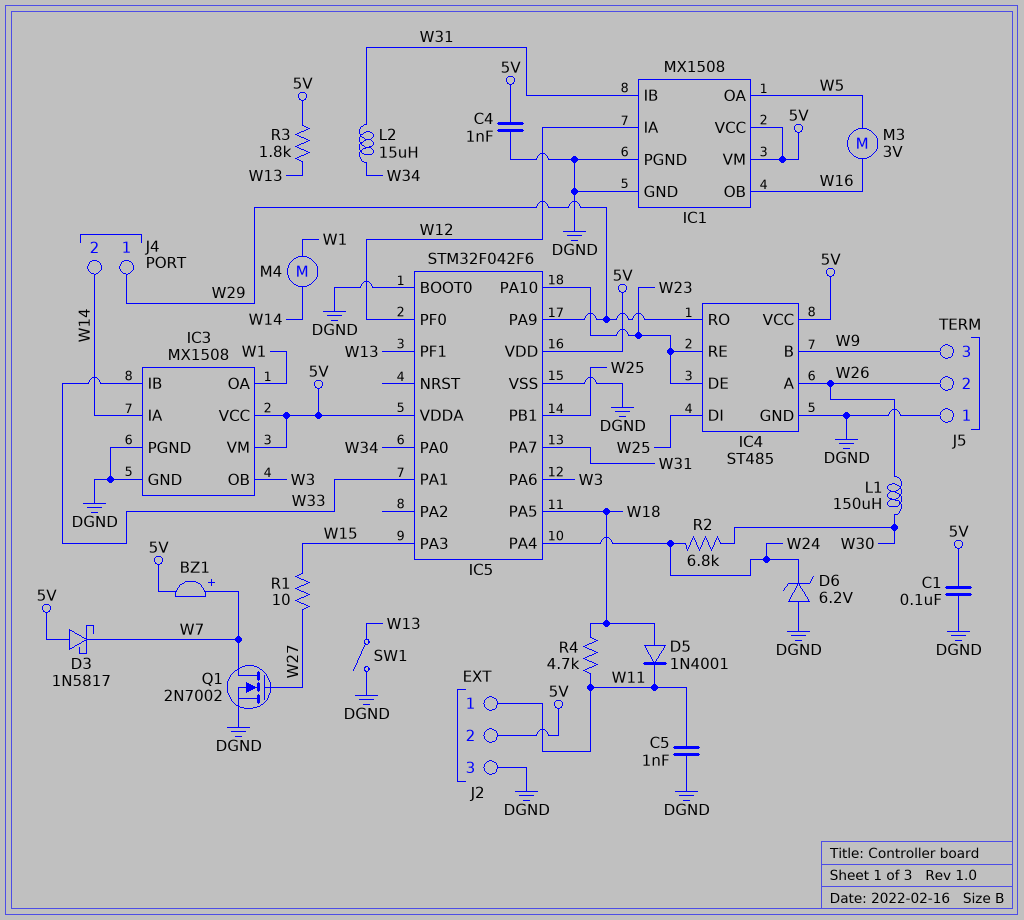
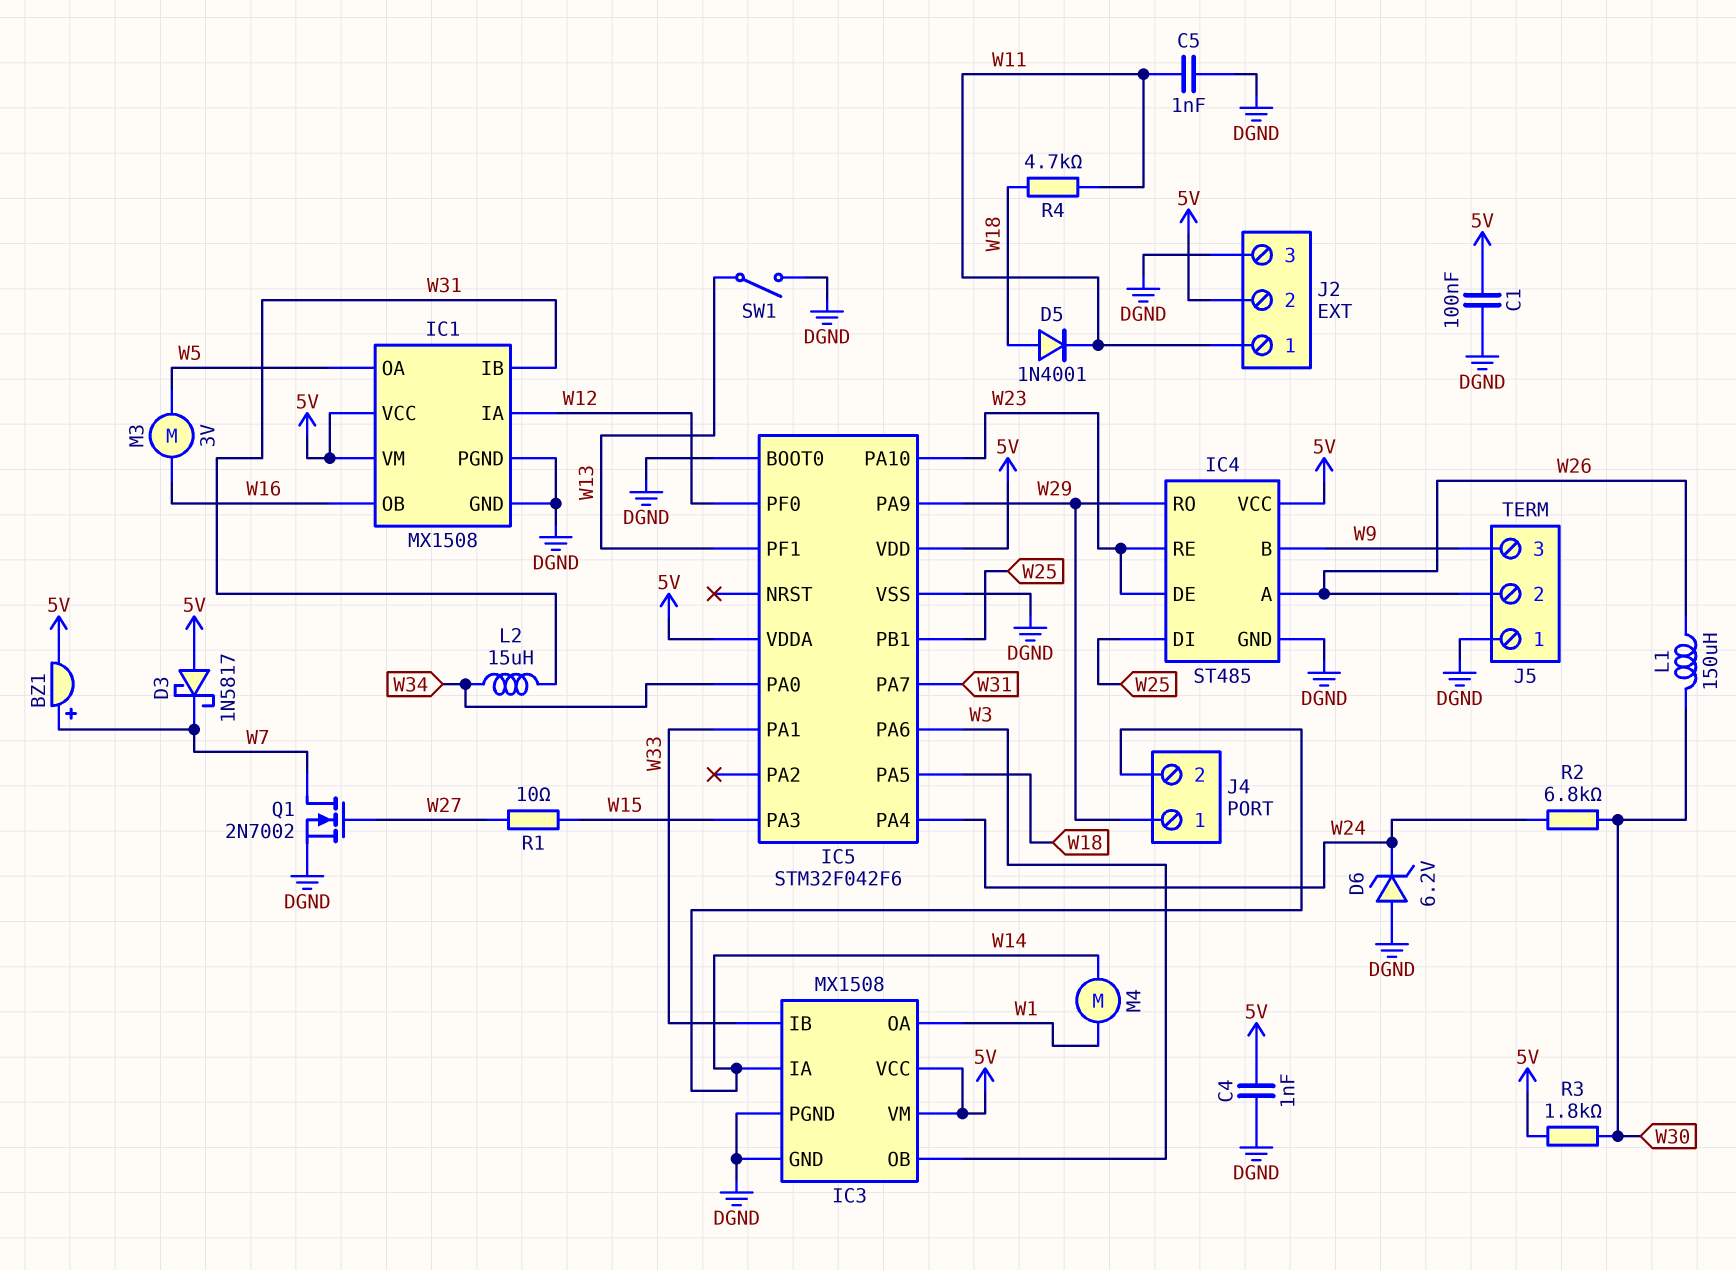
R3: 1.8k (5V, W13) -> 1.8k (5V, W30)

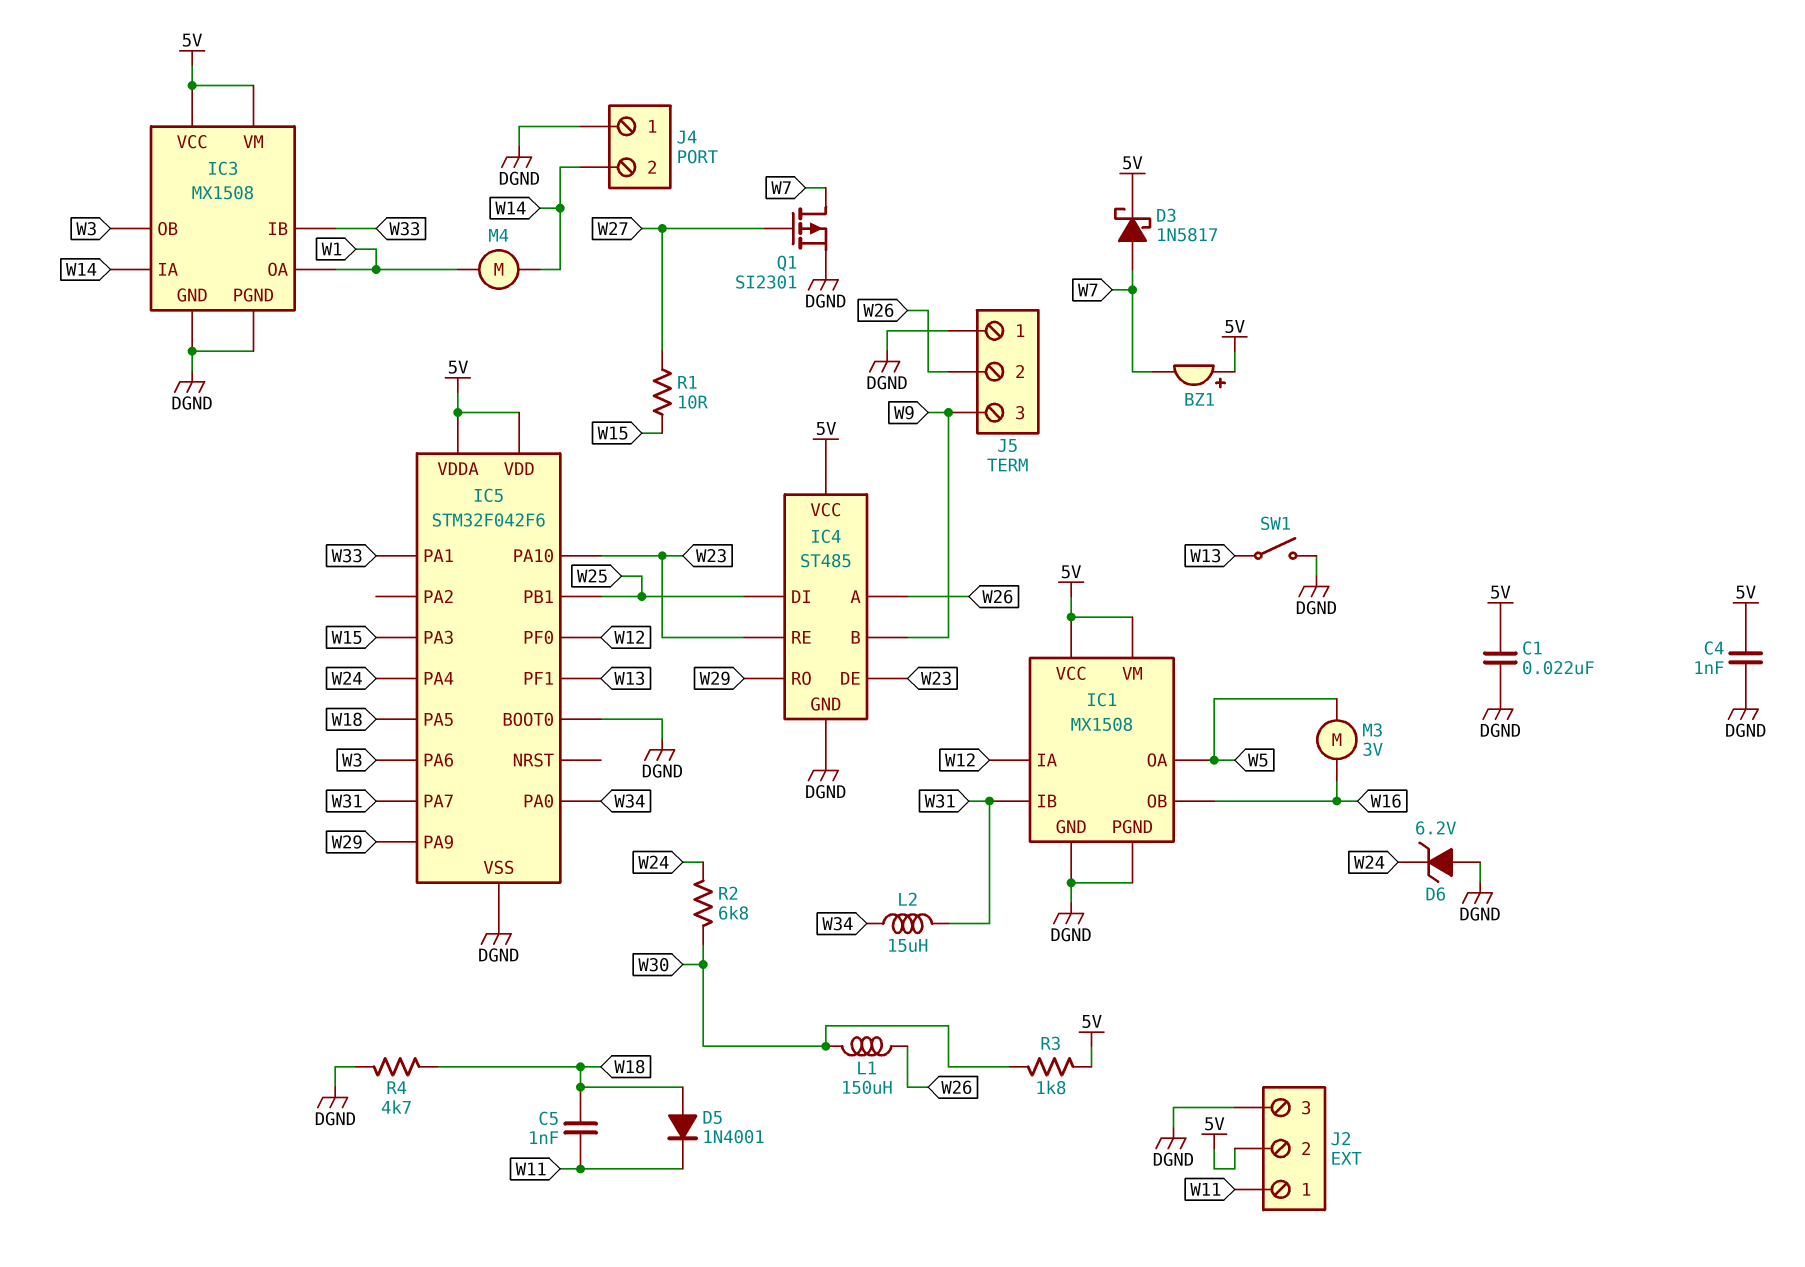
BZ1: buzzer (plus W7, minus 5V) -> buzzer (plus 5V, minus W7)
C1: 100nF (5V, DGND) -> 22nF (5V, DGND)
C5: 1nF (DGND, W11) -> 1nF (W11, W18)
D3: schottky 1N5817 (A 5V, K W7) -> schottky 1N5817 (A W7, K 5V)
J4 pin 1: W29 -> DGND
Q1: NMOS 2N7002 (G W27, D W7, S DGND) -> PMOS SI2301 (G W27, D W7, S DGND)
R4: 4.7k (W11, W18) -> 4.7k (DGND, W18)

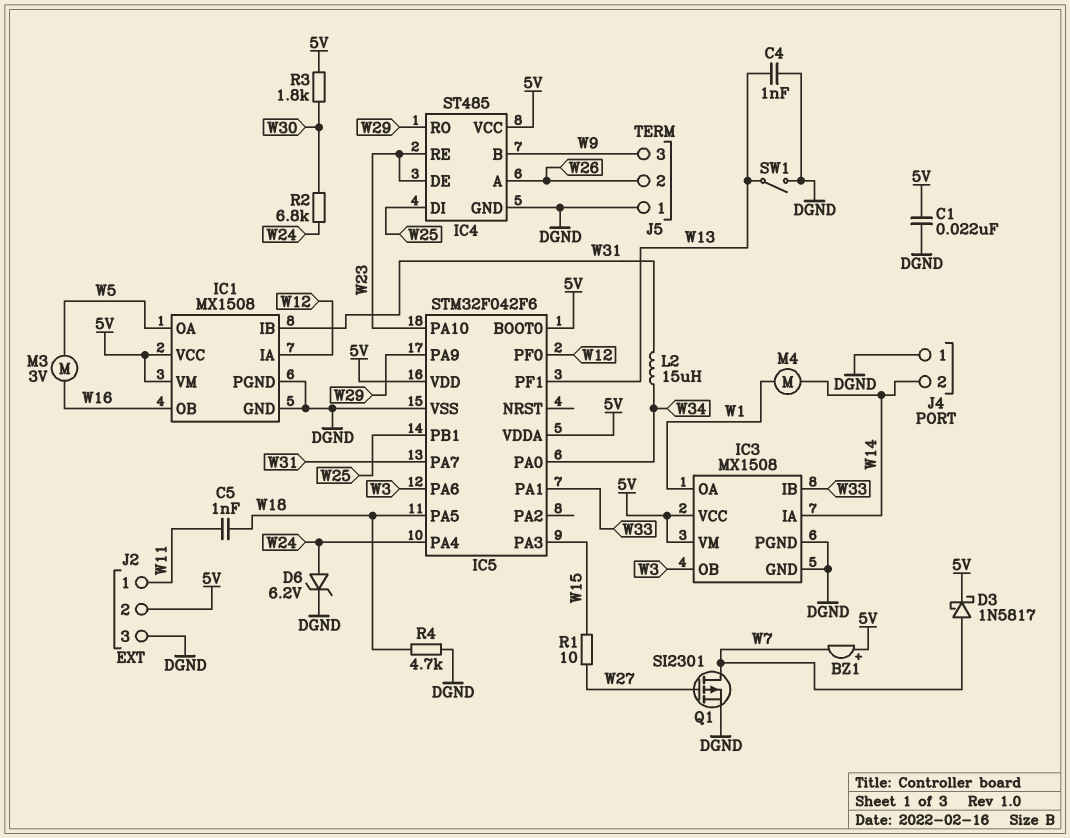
C4: 1nF (5V, DGND) -> 1nF (DGND, W13)
D5: diode 1N4001 (A W18, K W11) -> none
D6: zener 6.2V (A DGND, K W24) -> zener 6.2V (A W24, K DGND)
IC5 pin BOOT0: DGND -> 5V
L1: 150uH (W26, W30) -> none

